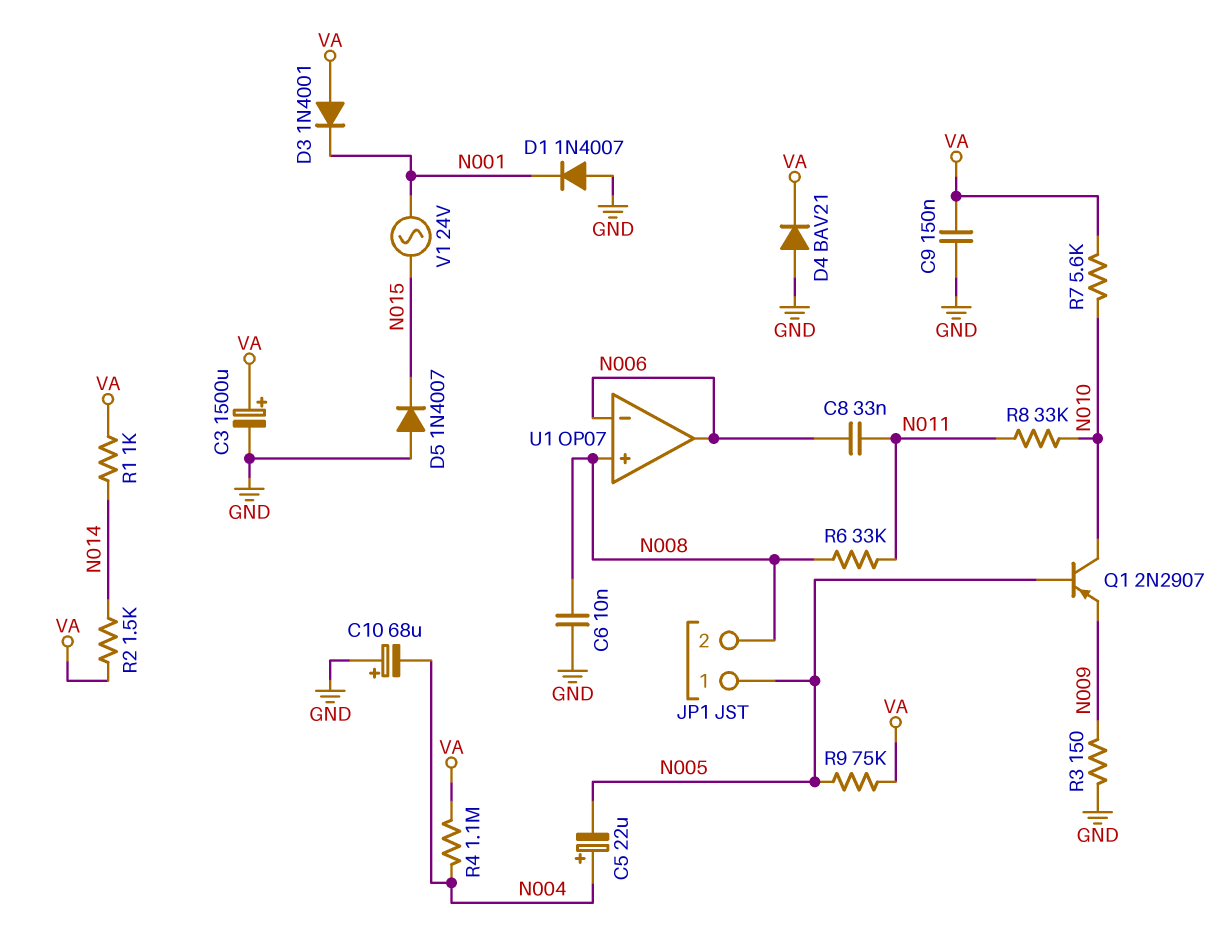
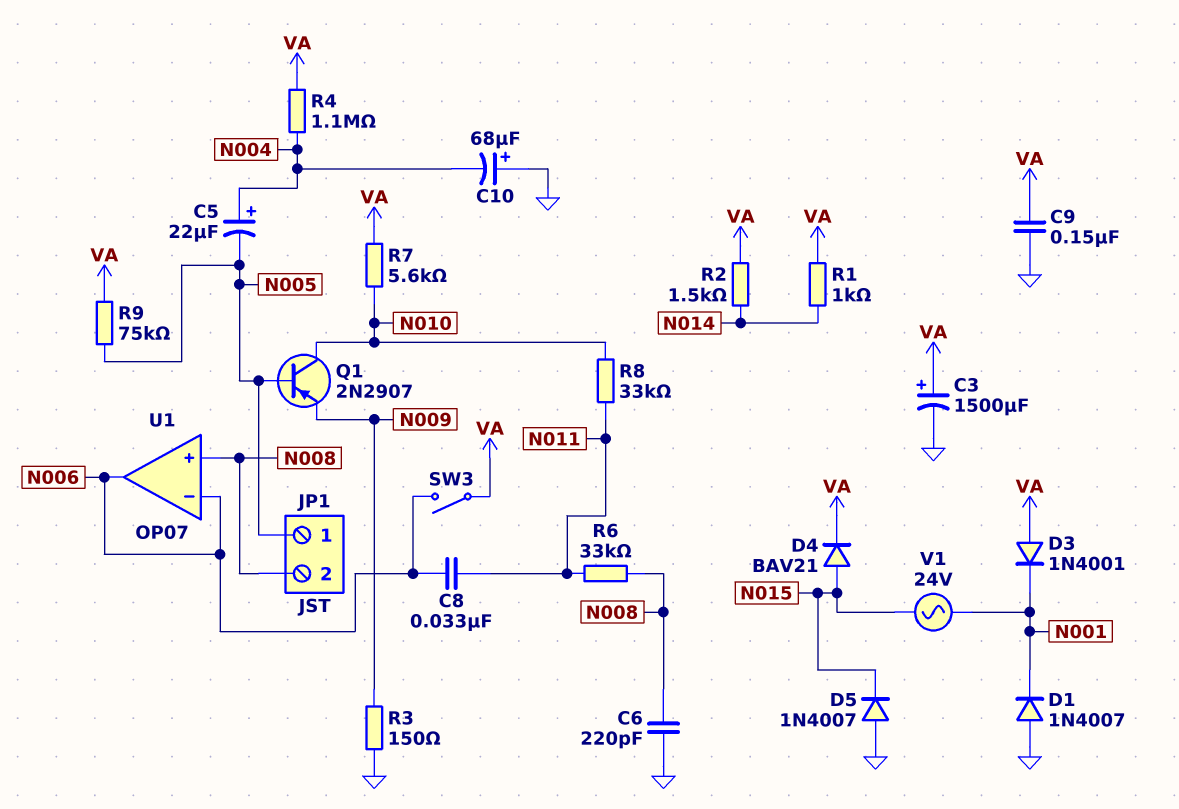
C6: 10nF (GND, N008) -> 220pF (GND, N008)
D4: diode BAV21 (A GND, K VA) -> diode BAV21 (A N015, K VA)
SW3: none -> switch (N006, VA)

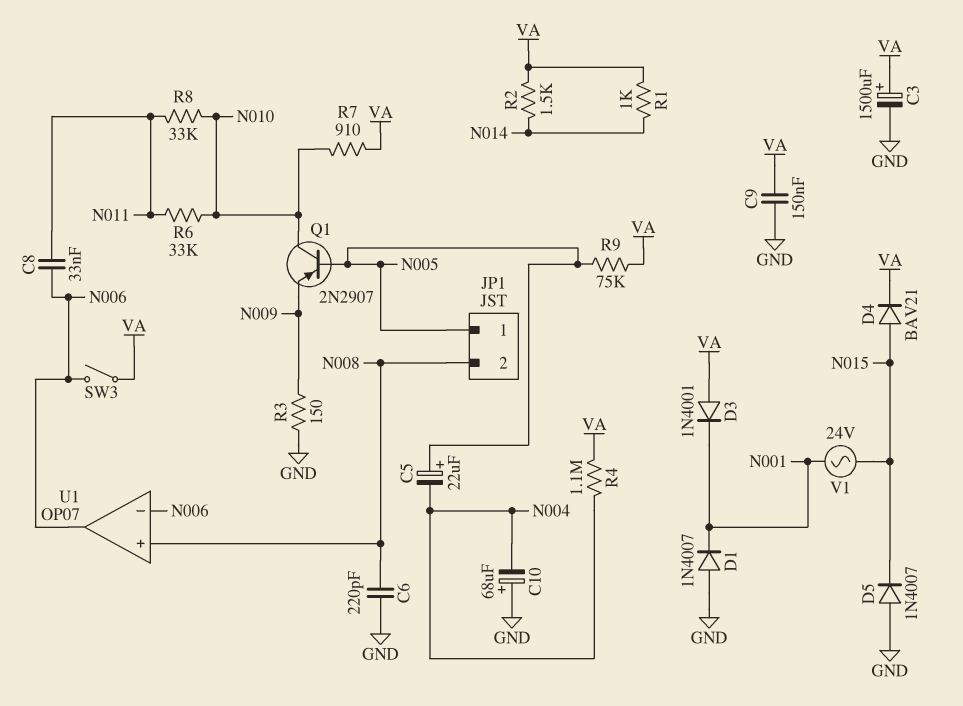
C5: 22uF (plus N004, minus N005) -> 22uF (plus N005, minus N004)
R6: 33k (N008, N011) -> 33k (N010, N011)
R7: 5.6k (N010, VA) -> 910 (N010, VA)

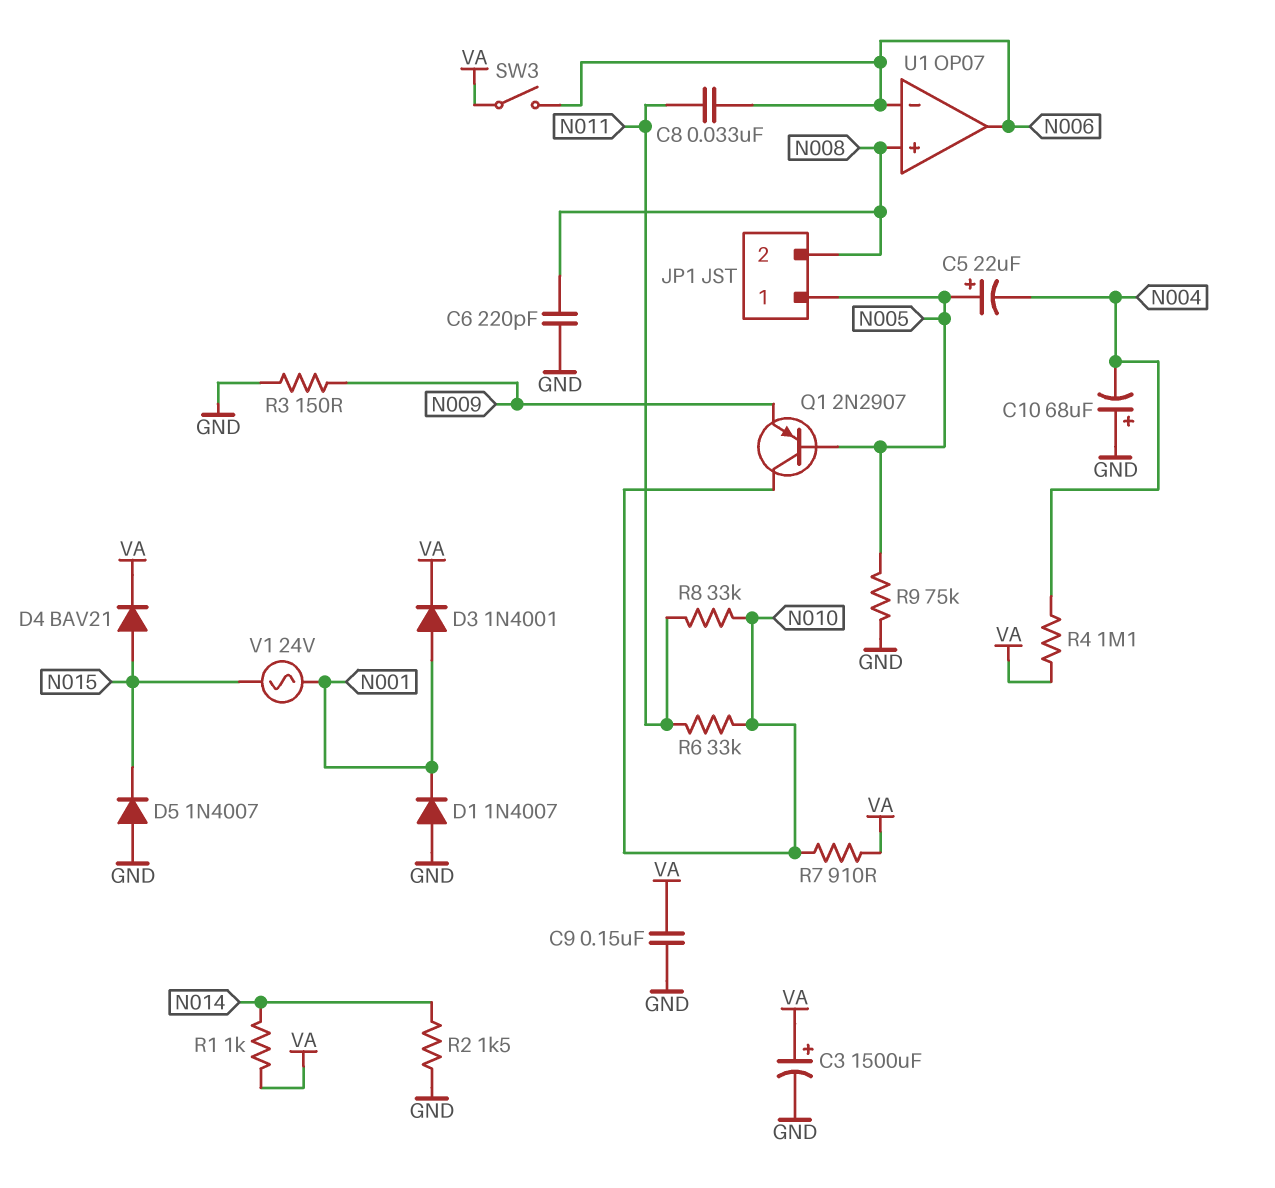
D3: diode 1N4001 (A VA, K N001) -> diode 1N4001 (A N001, K VA)
R2: 1.5k (N014, VA) -> 1.5k (GND, N014)
R9: 75k (N005, VA) -> 75k (GND, N005)

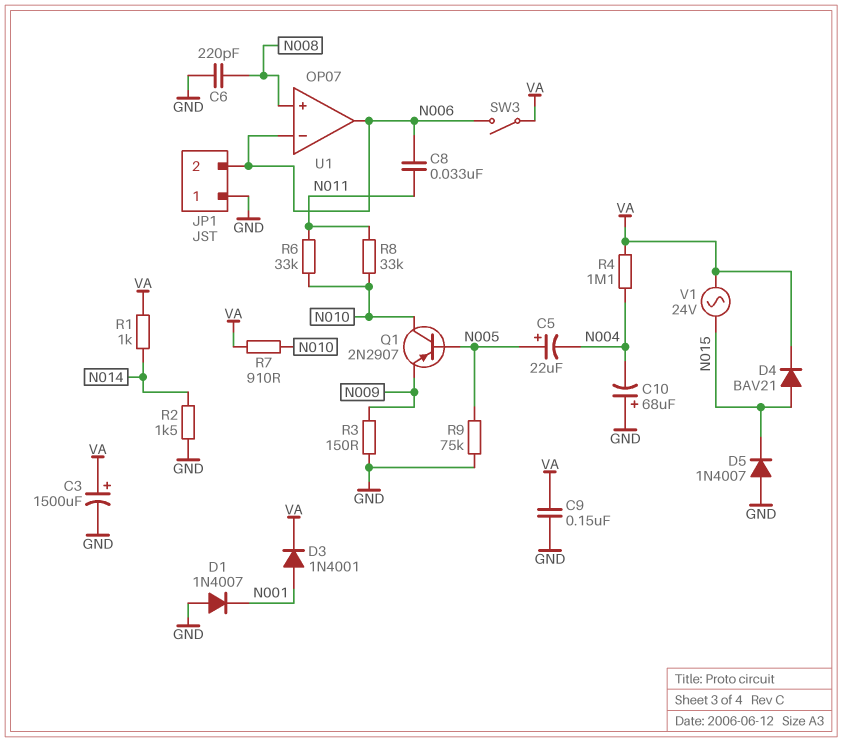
JP1 pin 1: N005 -> GND
JP1 pin 2: N008 -> N006
V1: AC 24V (N001, N015) -> AC 24V (N015, VA)

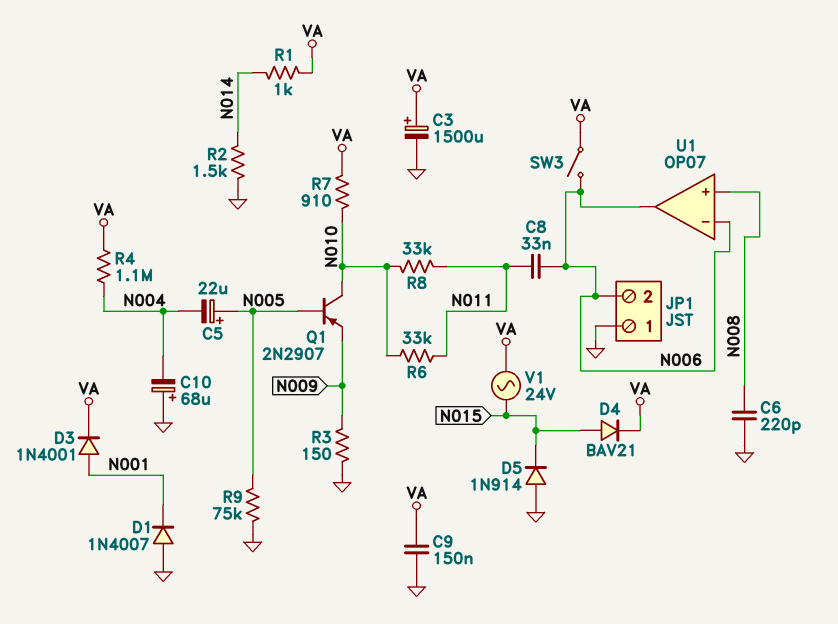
D5: diode 1N4007 (A GND, K N015) -> diode 1N914 (A GND, K N015)

